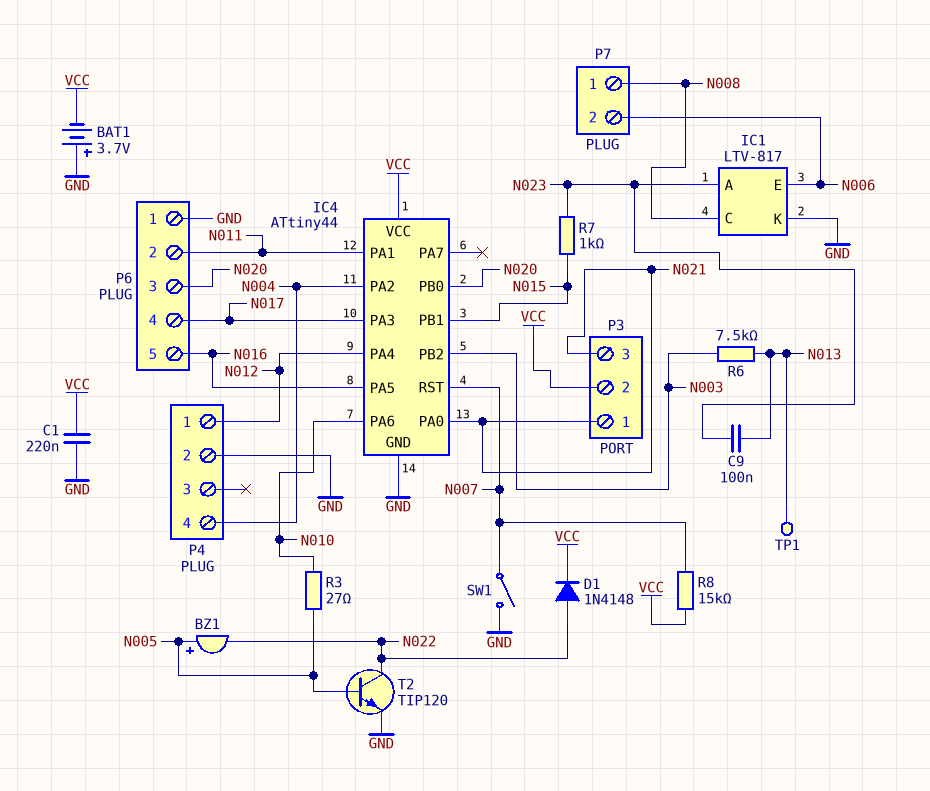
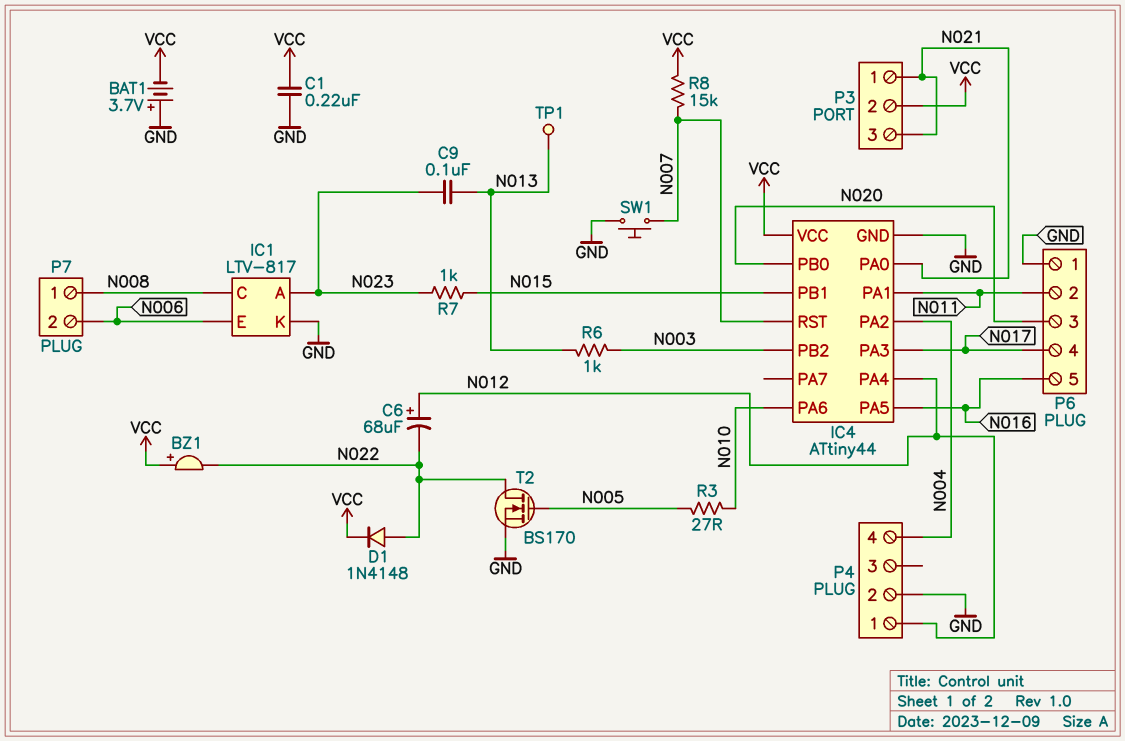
BZ1: buzzer (plus N005, minus N022) -> buzzer (plus VCC, minus N022)
C6: none -> 68uF (plus N012, minus N022)
R6: 7.5k (N003, N013) -> 1k (N003, N013)
SW1: switch (GND, N007) -> button (GND, N007)
T2: NPN TIP120 (B N005, C N022, E GND) -> NMOS BS170 (G N005, D N022, S GND)

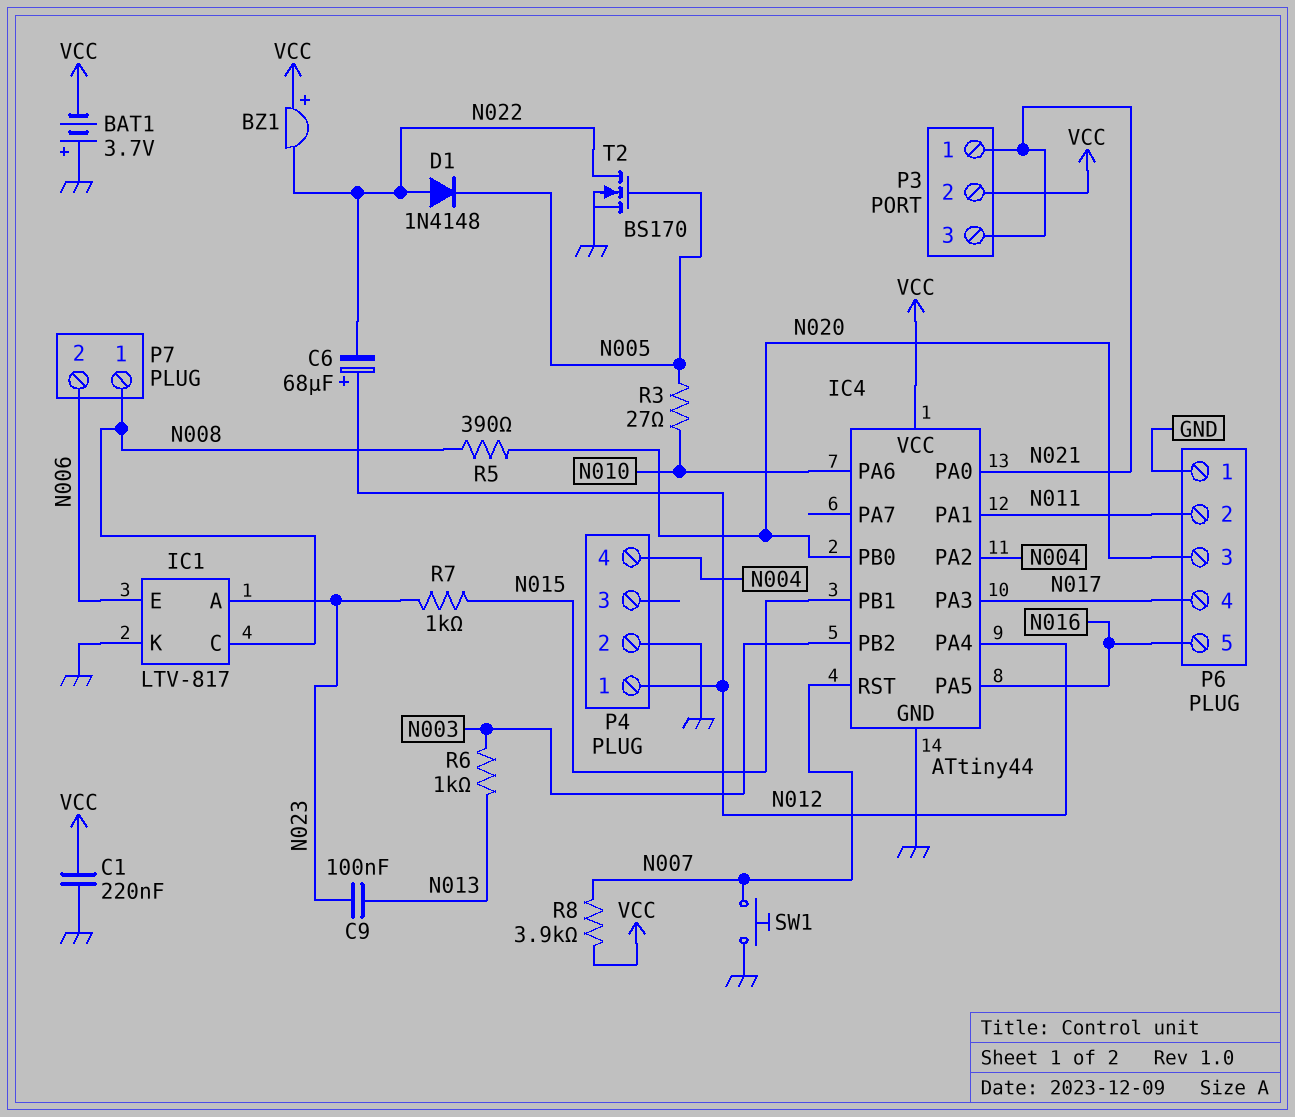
D1: diode 1N4148 (A N022, K VCC) -> diode 1N4148 (A N022, K N005)
R5: none -> 390 (N008, N020)
R8: 15k (N007, VCC) -> 3.9k (N007, VCC)
TP1: test point (N013) -> none

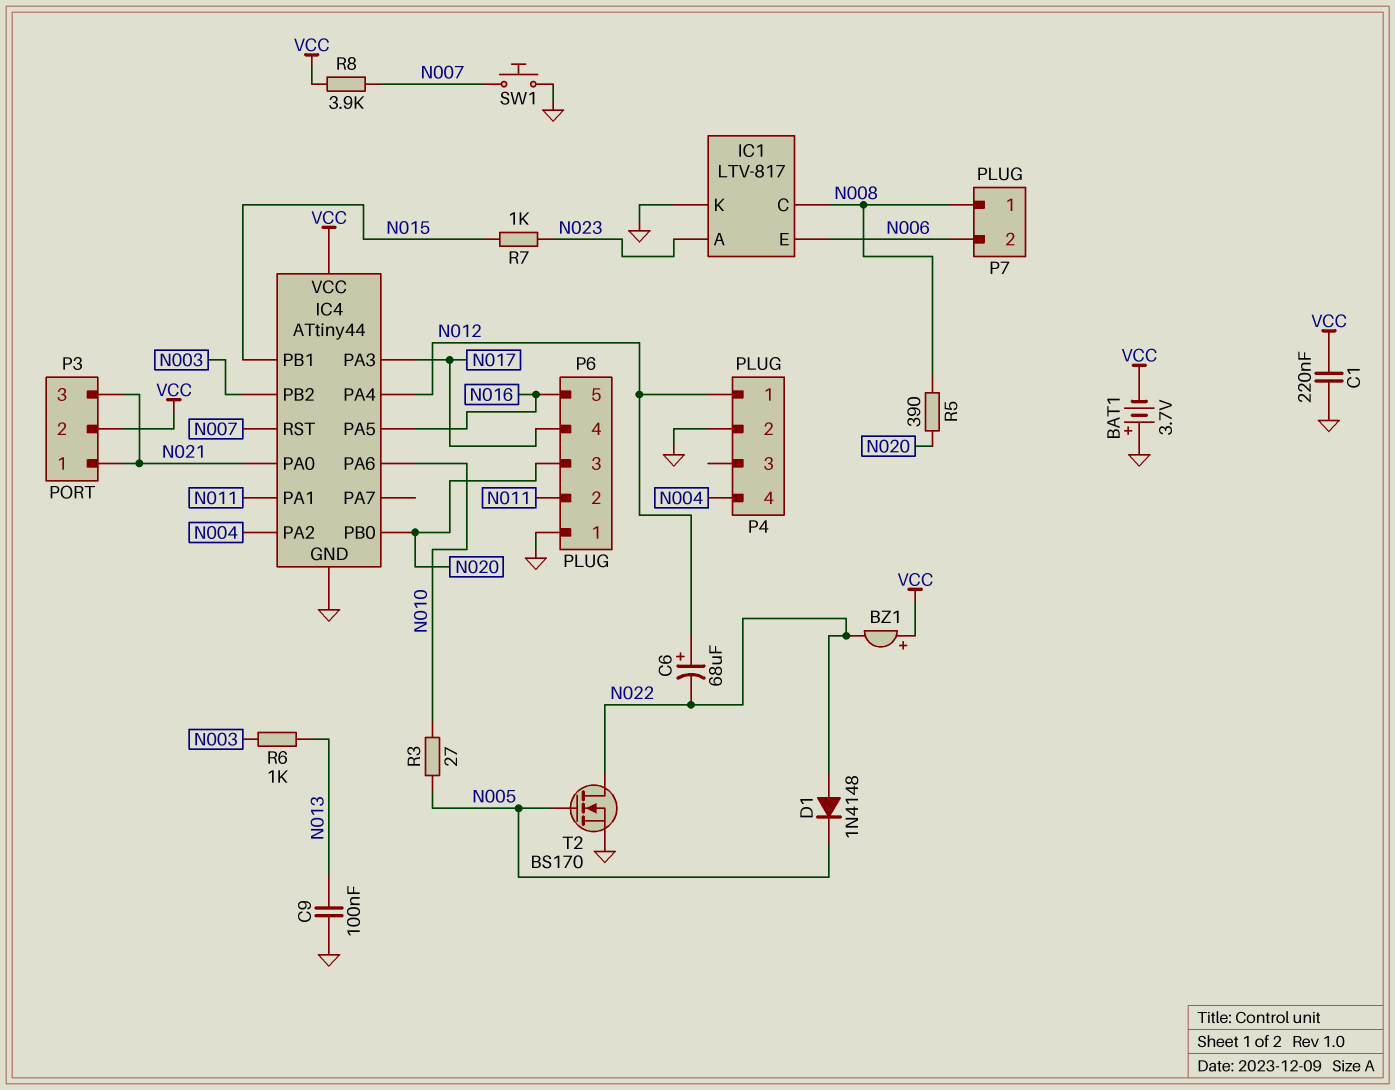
C9: 100nF (N013, N023) -> 100nF (GND, N013)

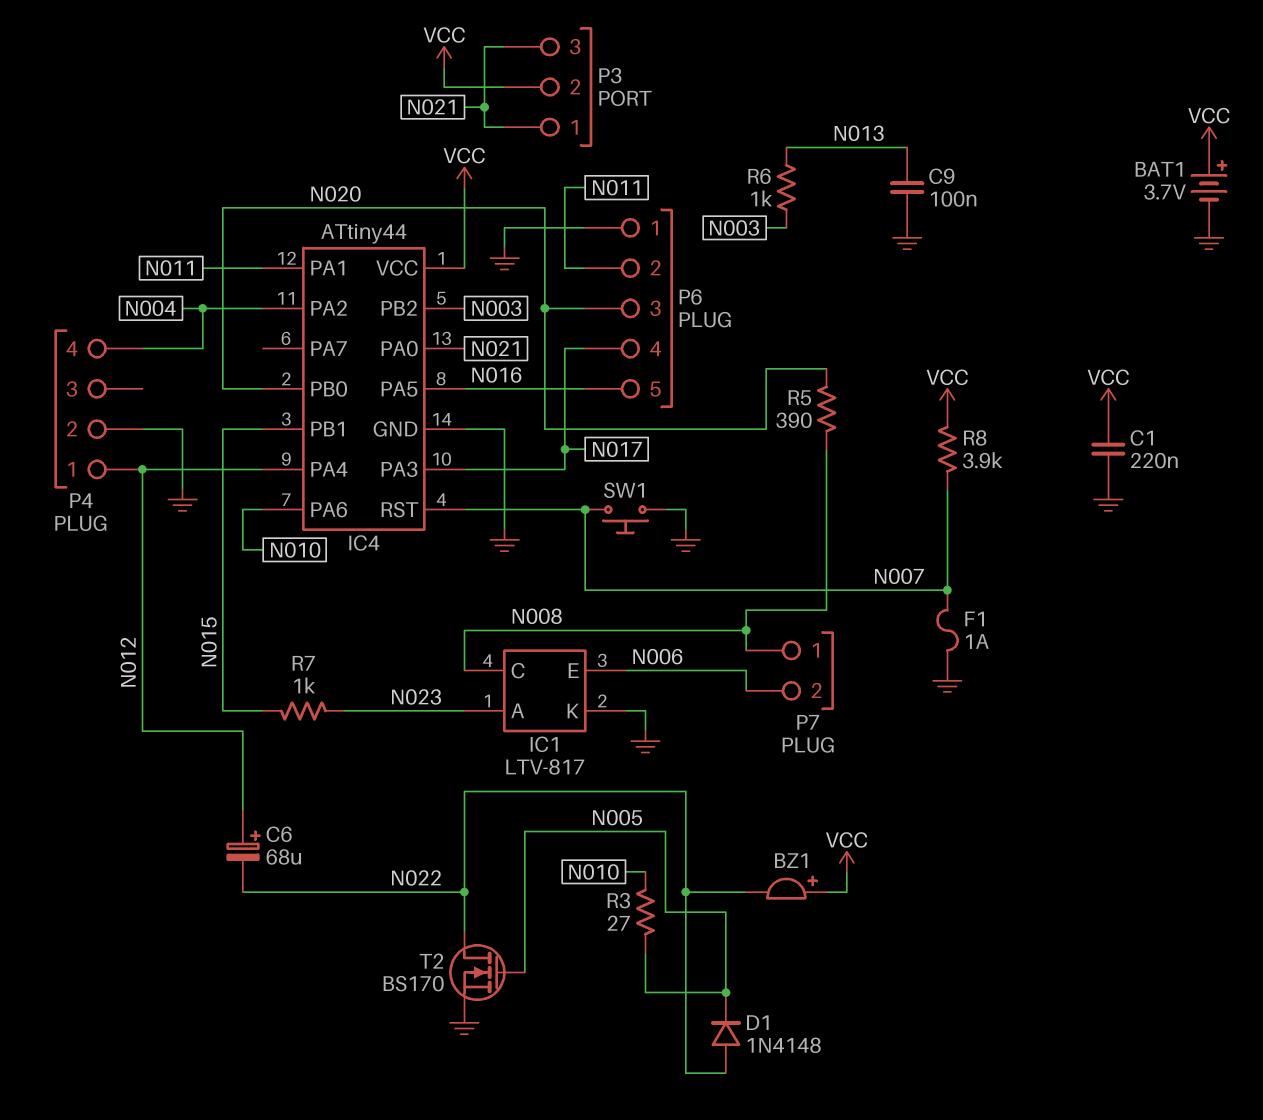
BAT1: 3.7V (plus GND, minus VCC) -> 3.7V (plus VCC, minus GND)
F1: none -> 1A (GND, N007)

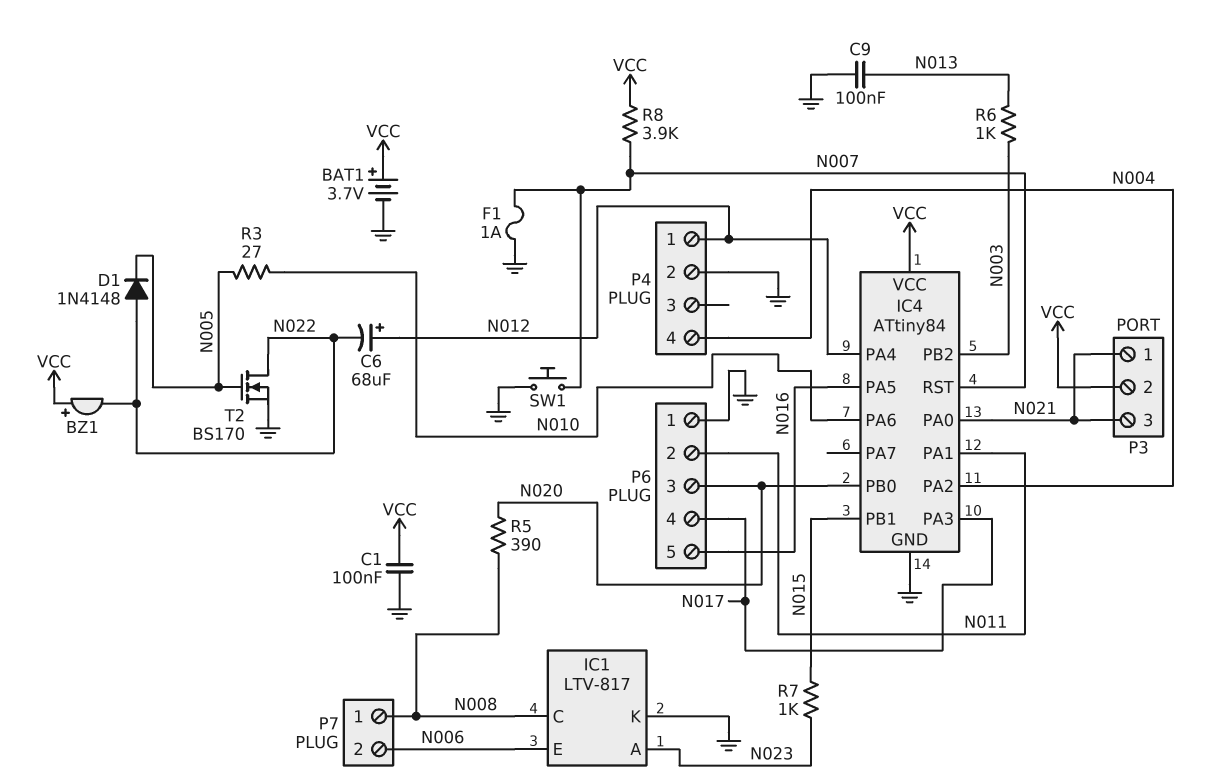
C1: 220nF (GND, VCC) -> 100nF (GND, VCC)
IC4: ATtiny44 -> ATtiny84

